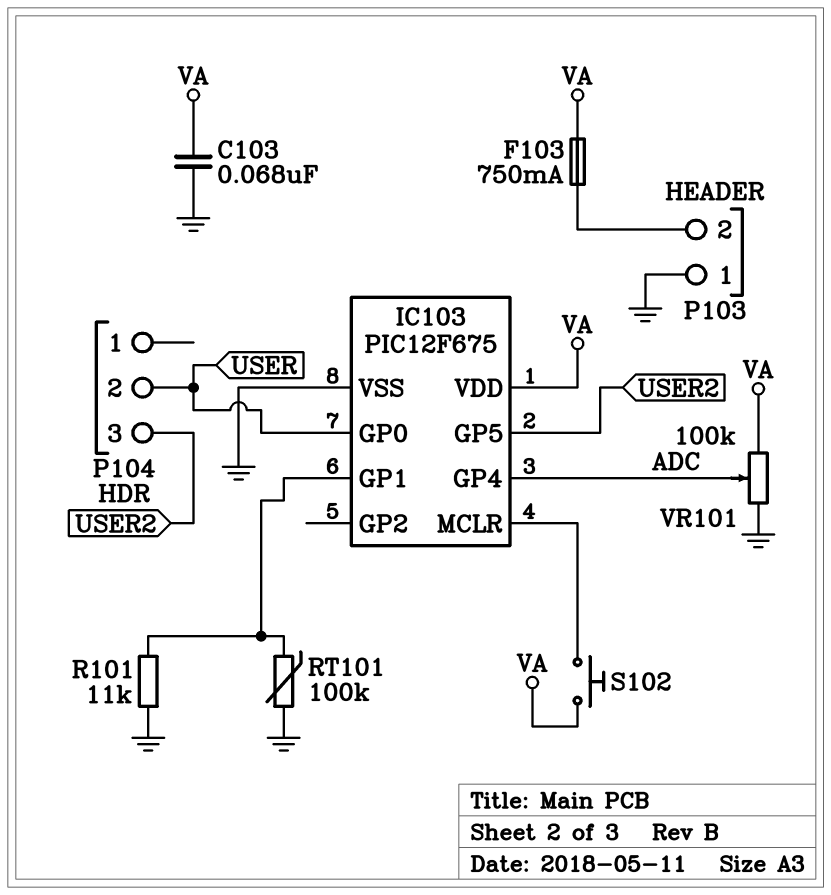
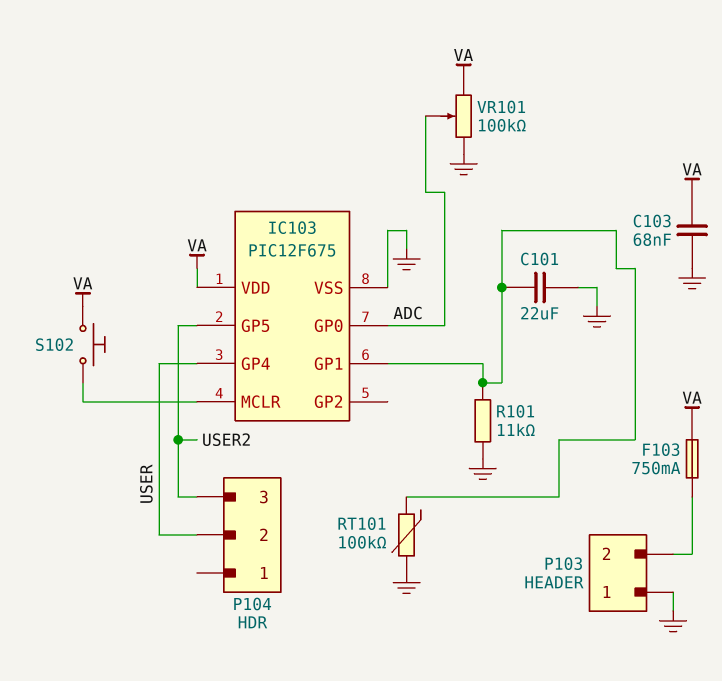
C101: none -> 22uF (GND, IC103/GP1)
IC103 pin GP0: USER -> ADC
IC103 pin GP4: ADC -> USER

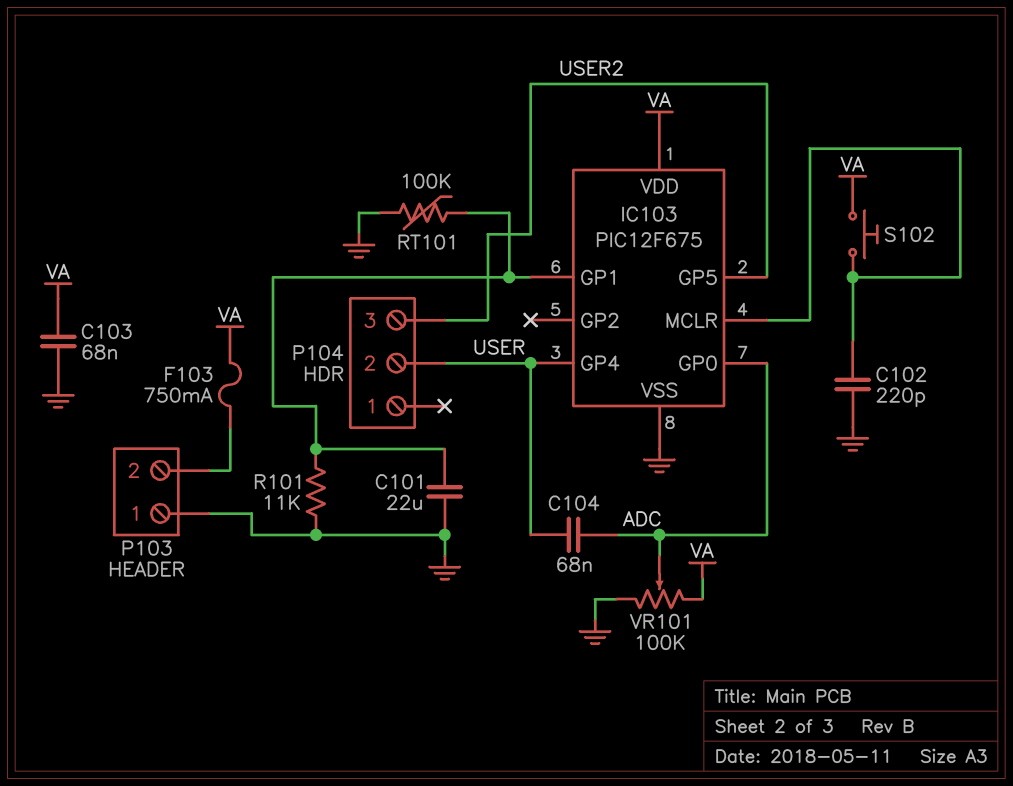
C102: none -> 220pF (GND, IC103/MCLR)
C104: none -> 68nF (ADC, USER)

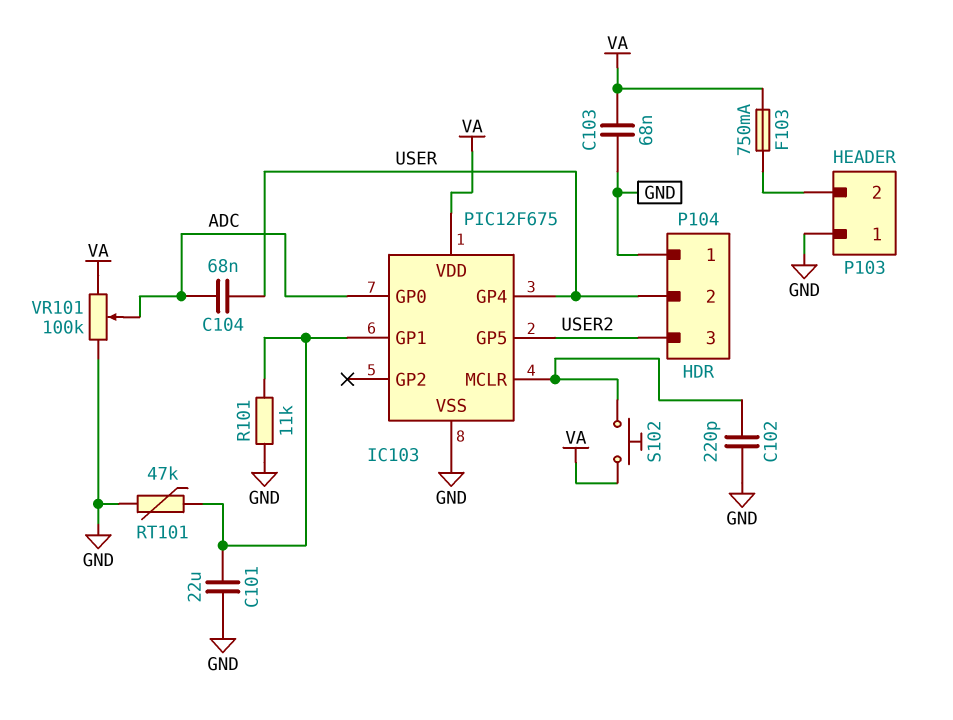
P104 pin 1: none -> GND
RT101: 100k (GND, IC103/GP1) -> 47k (GND, IC103/GP1)

